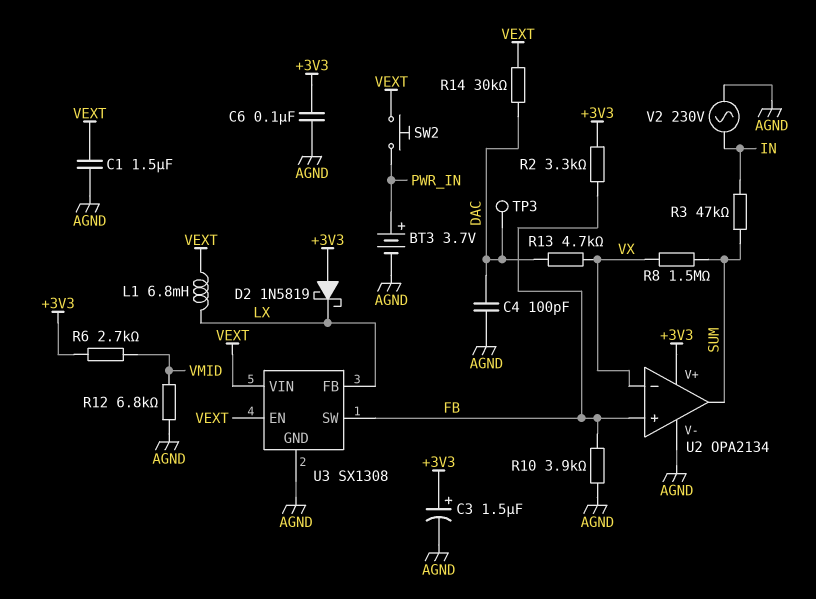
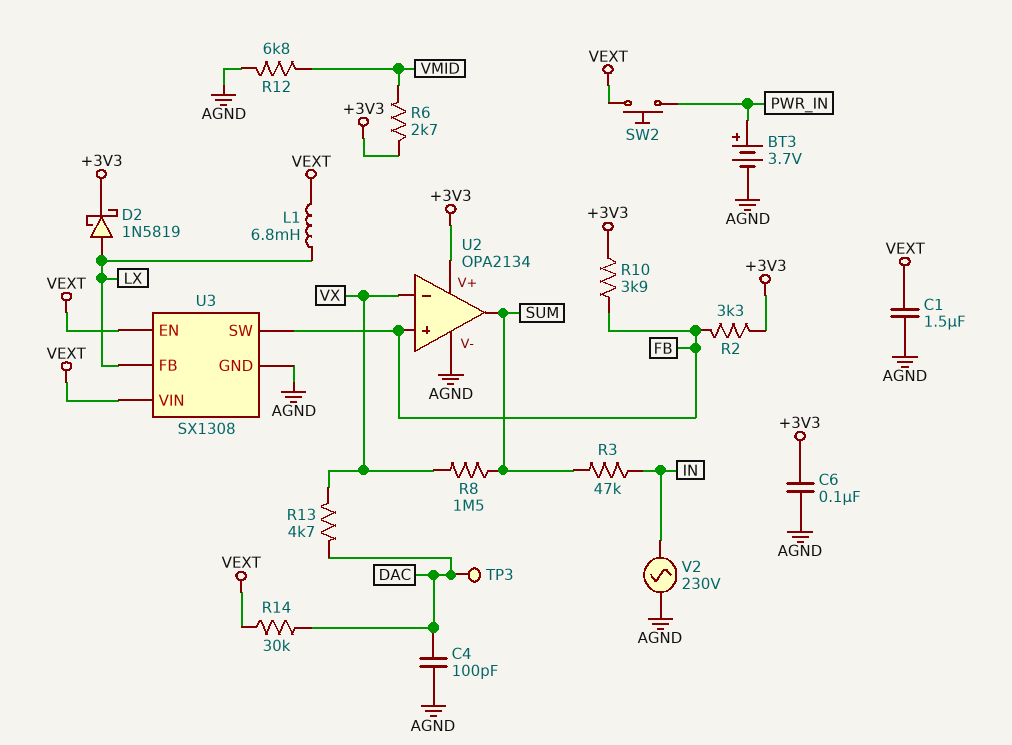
C3: 1.5uF (plus +3V3, minus AGND) -> none
D2: schottky 1N5819 (A +3V3, K LX) -> schottky 1N5819 (A LX, K +3V3)
R10: 3.9k (AGND, FB) -> 3.9k (+3V3, FB)

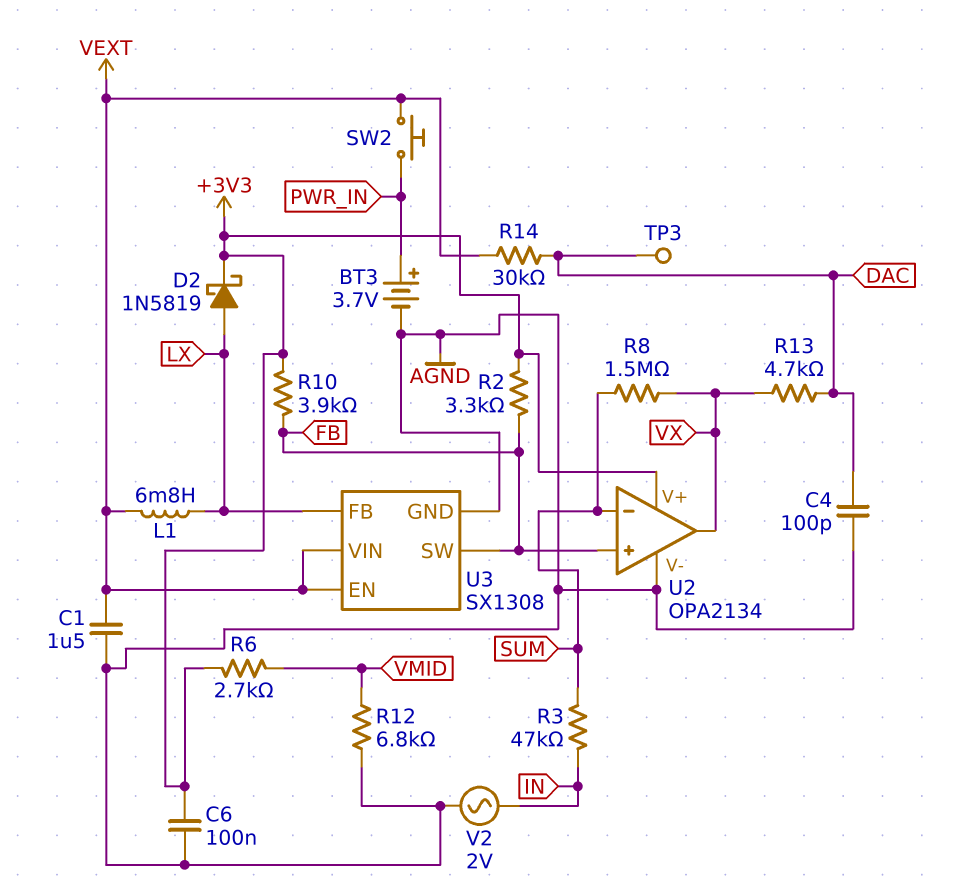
U2 pin in-: VX -> SUM
U2 pin out: SUM -> VX
V2: AC 230V (AGND, IN) -> AC 2V (AGND, IN)

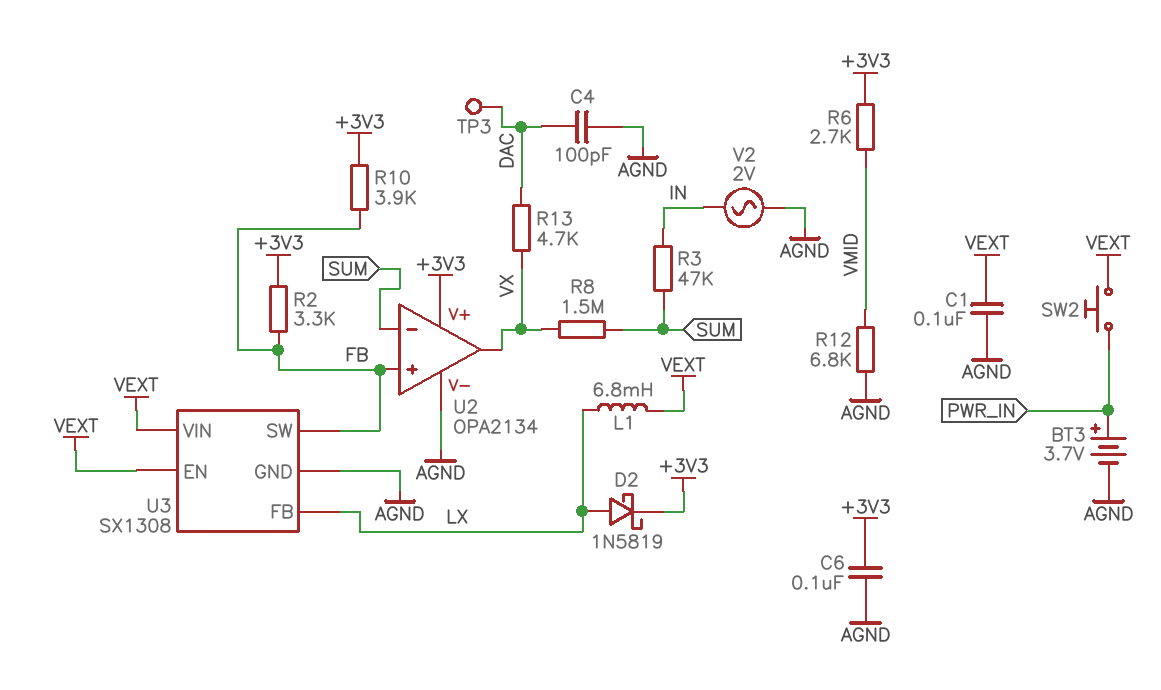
C1: 1.5uF (AGND, VEXT) -> 100nF (AGND, VEXT)
R14: 30k (DAC, VEXT) -> none

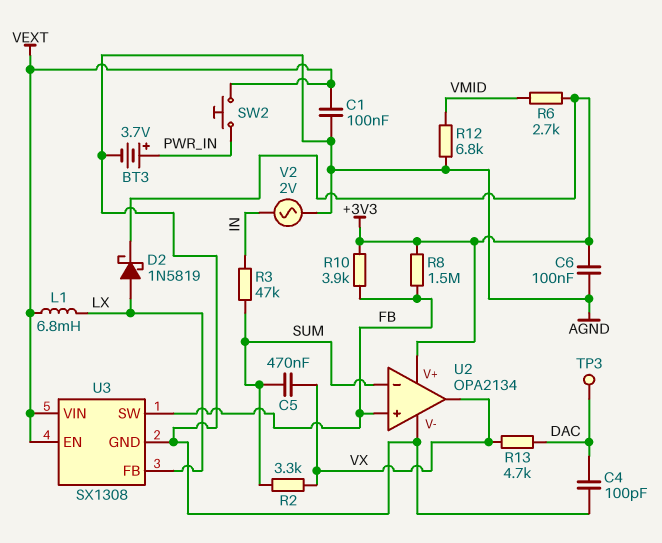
C5: none -> 470nF (SUM, VX)
R2: 3.3k (+3V3, FB) -> 3.3k (SUM, VX)
R8: 1.5M (SUM, VX) -> 1.5M (+3V3, FB)

